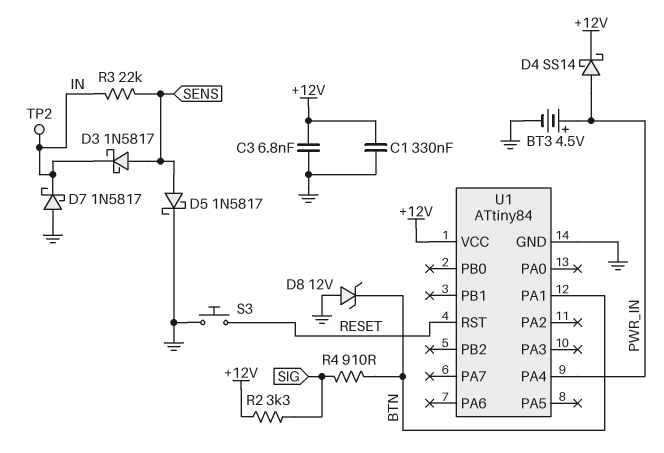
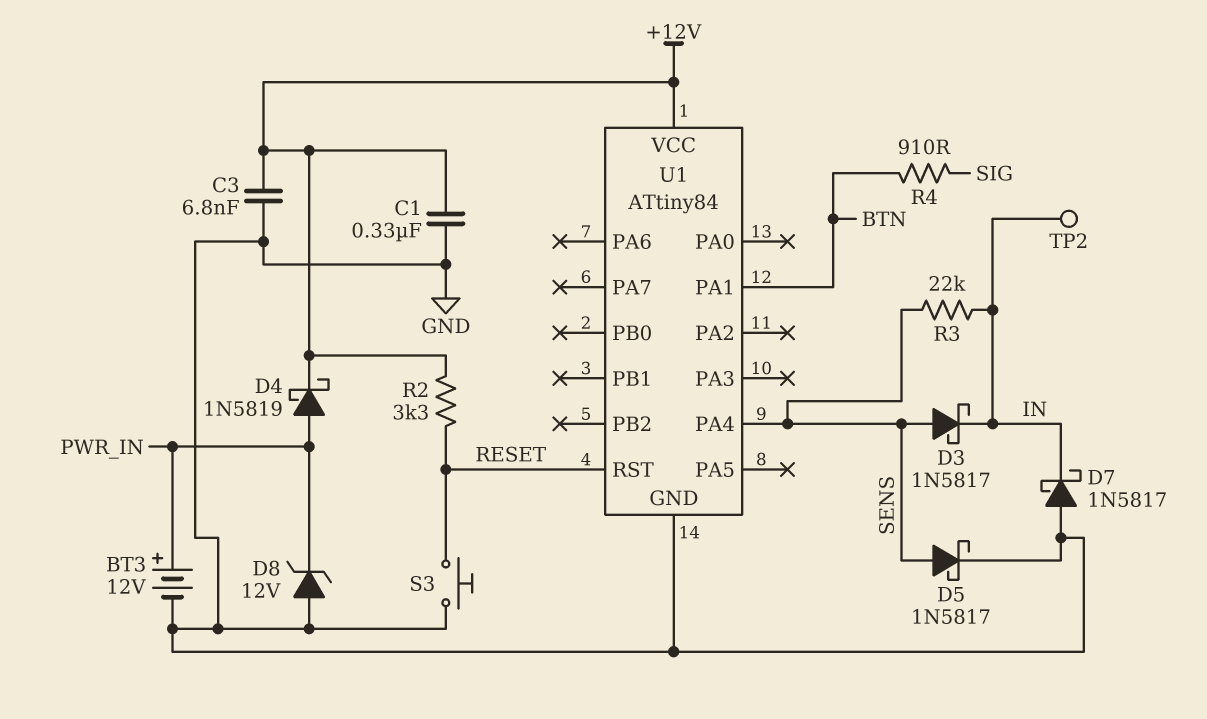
BT3: 4.5V (plus PWR_IN, minus GND) -> 12V (plus PWR_IN, minus GND)
D4: schottky SS14 (A PWR_IN, K +12V) -> schottky 1N5819 (A PWR_IN, K +12V)
D8: zener 12V (A GND, K BTN) -> zener 12V (A GND, K PWR_IN)
R2: 3.3k (+12V, SIG) -> 3.3k (+12V, RESET)
U1 pin PA4: PWR_IN -> SENS

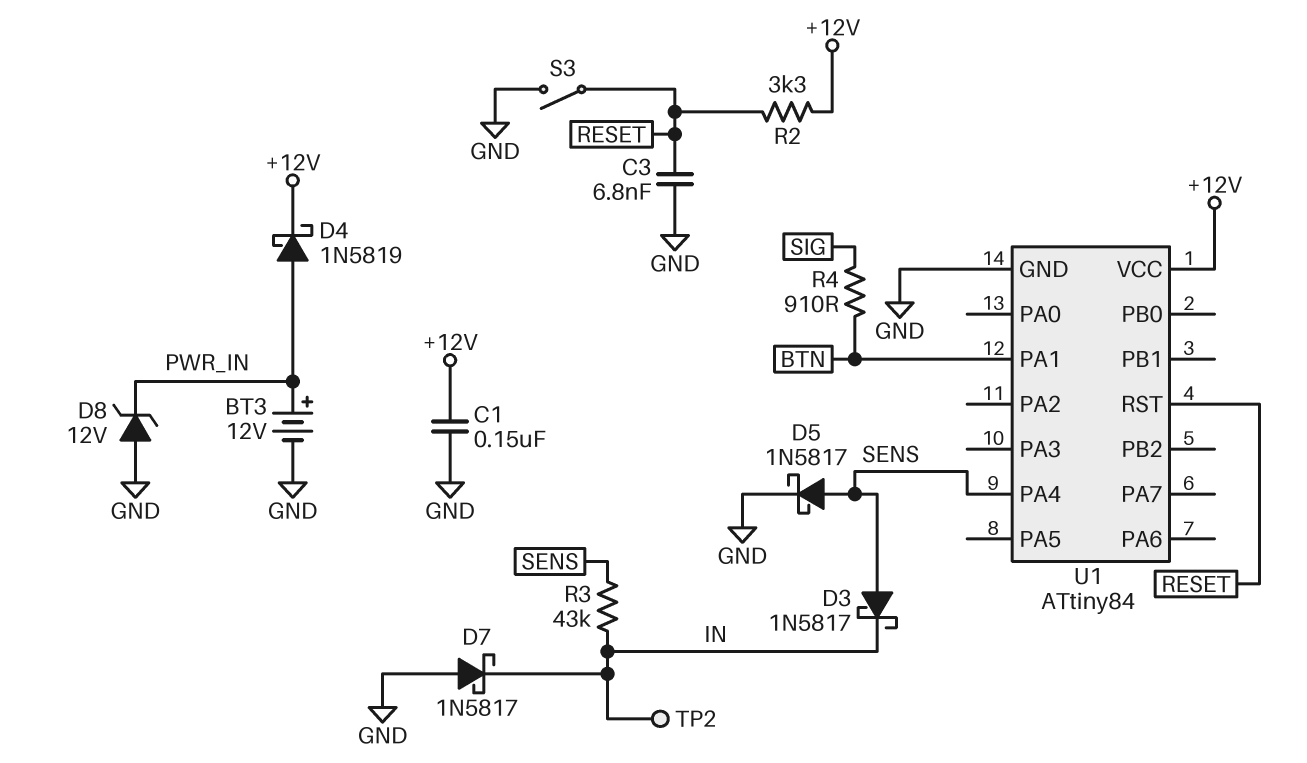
C1: 330nF (+12V, GND) -> 150nF (+12V, GND)
C3: 6.8nF (+12V, GND) -> 6.8nF (GND, RESET)
R3: 22k (IN, SENS) -> 43k (IN, SENS)
S3: button (GND, RESET) -> switch (GND, RESET)

